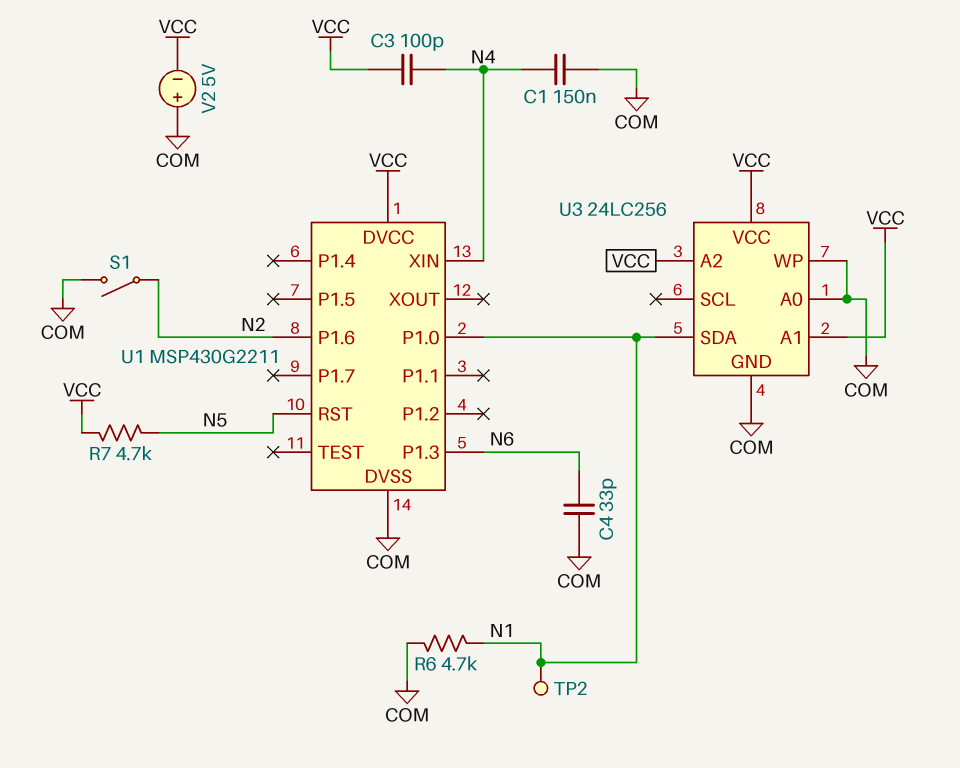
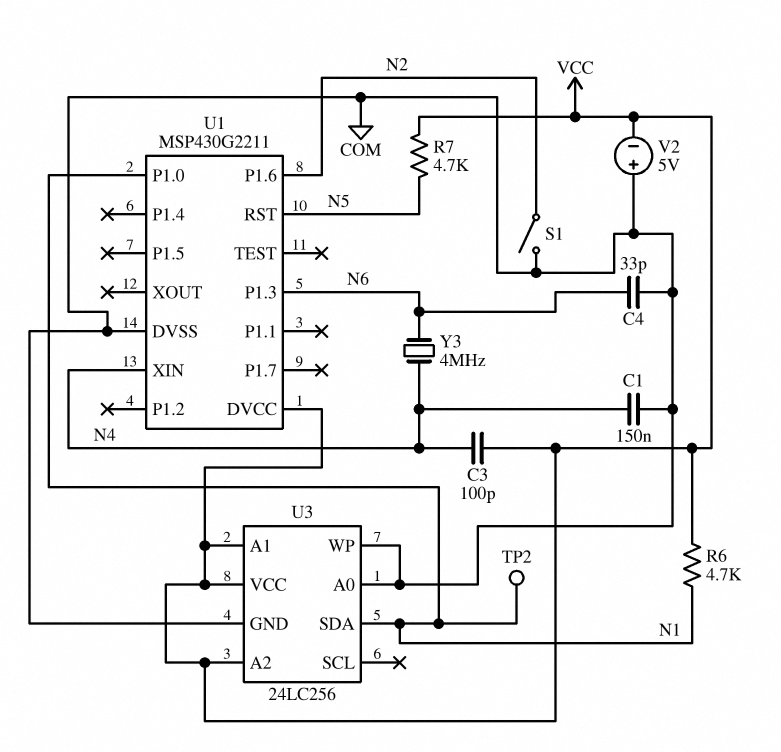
R6: 4.7k (COM, N1) -> 4.7k (N1, VCC)
Y3: none -> 4MHz (N4, N6)

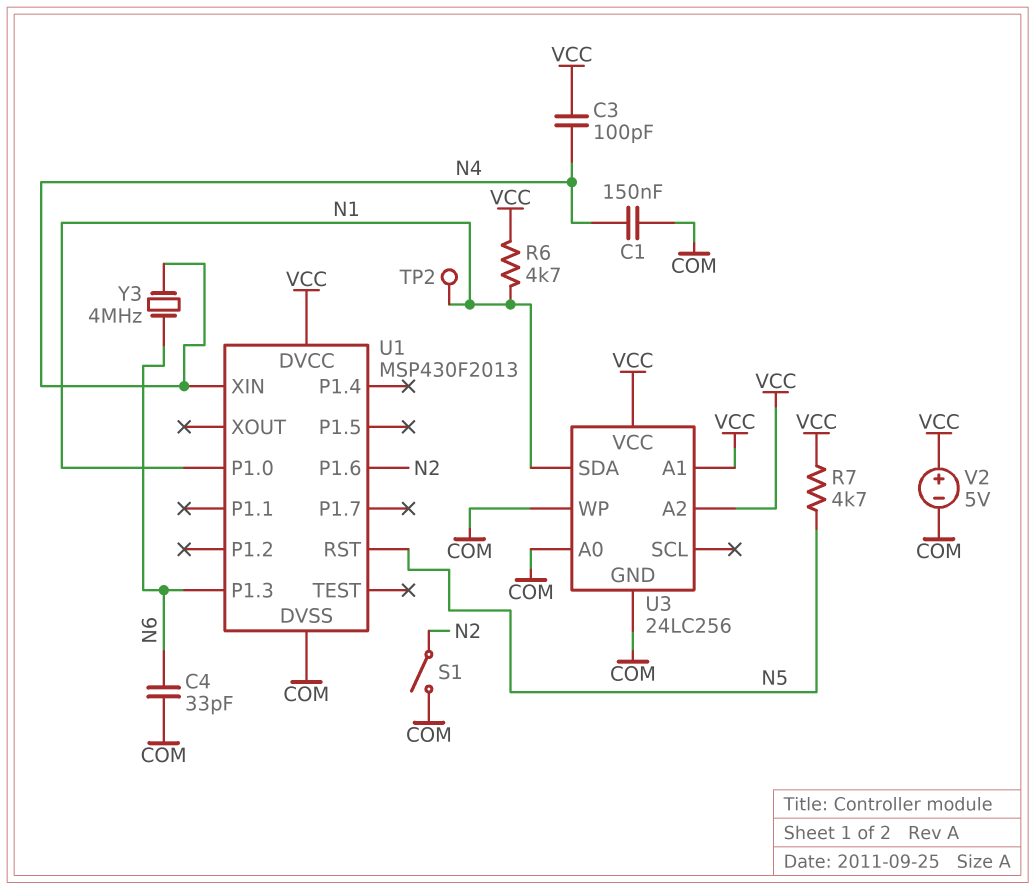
U1: MSP430G2211 -> MSP430F2013
V2: 5V (plus COM, minus VCC) -> 5V (plus VCC, minus COM)

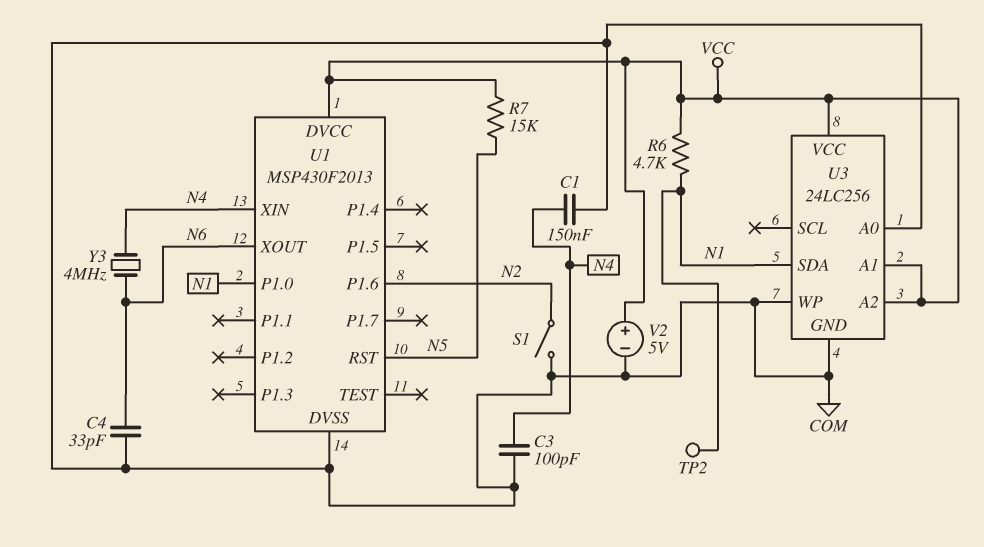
C3: 100pF (N4, VCC) -> 100pF (COM, N4)
R7: 4.7k (N5, VCC) -> 15k (N5, VCC)
U1 pin P1.3: N6 -> none
U1 pin XOUT: none -> N6

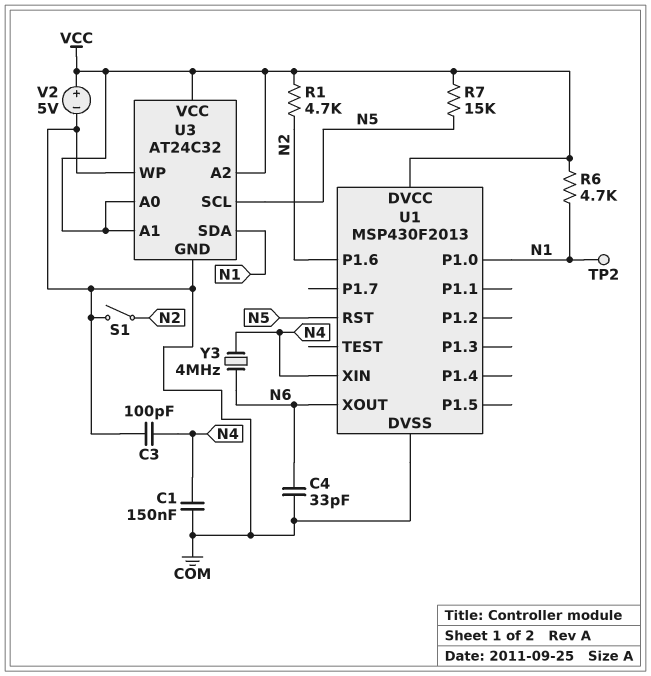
R1: none -> 4.7k (N2, VCC)
U3: 24LC256 -> AT24C32
U3 pin A0: COM -> VCC
U3 pin SCL: none -> N5

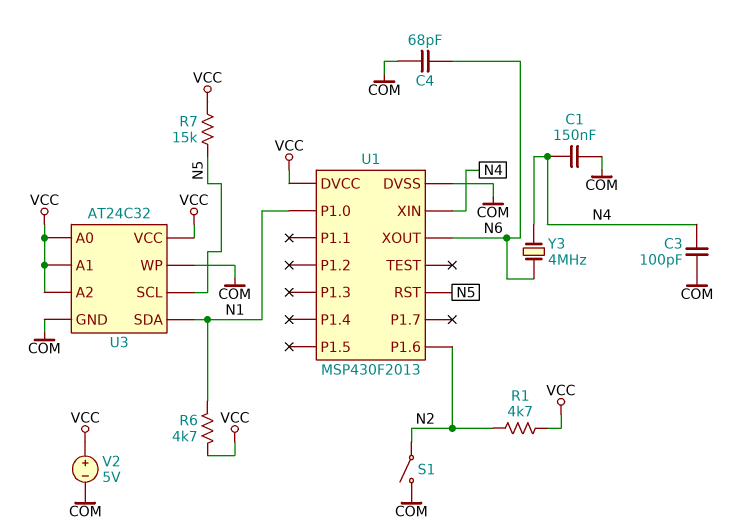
C4: 33pF (COM, N6) -> 68pF (COM, N6)
TP2: test point (N1) -> none

